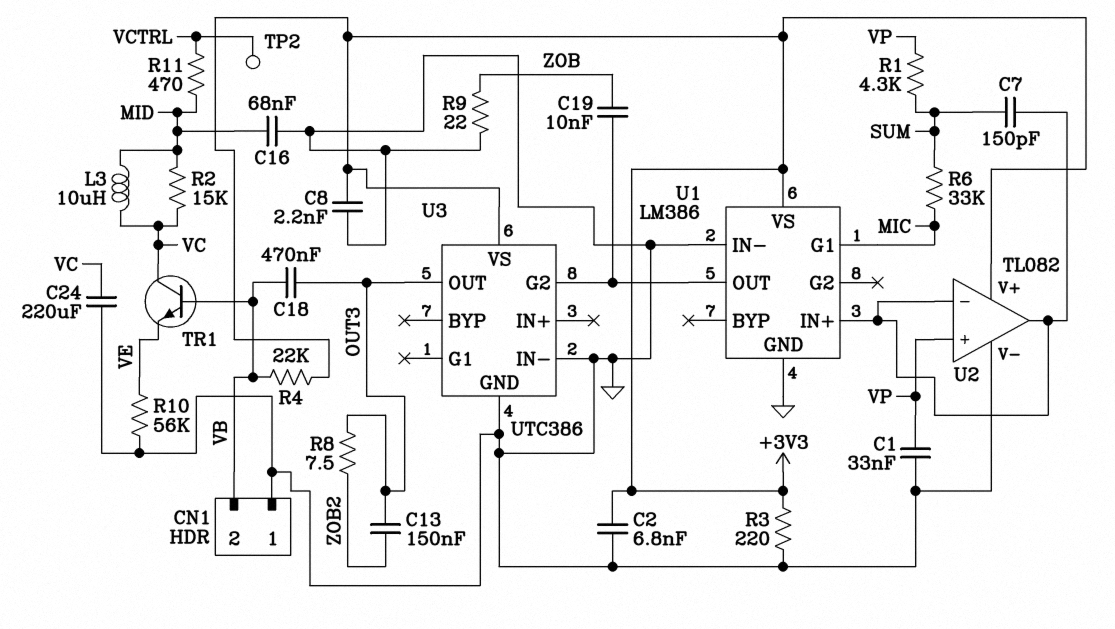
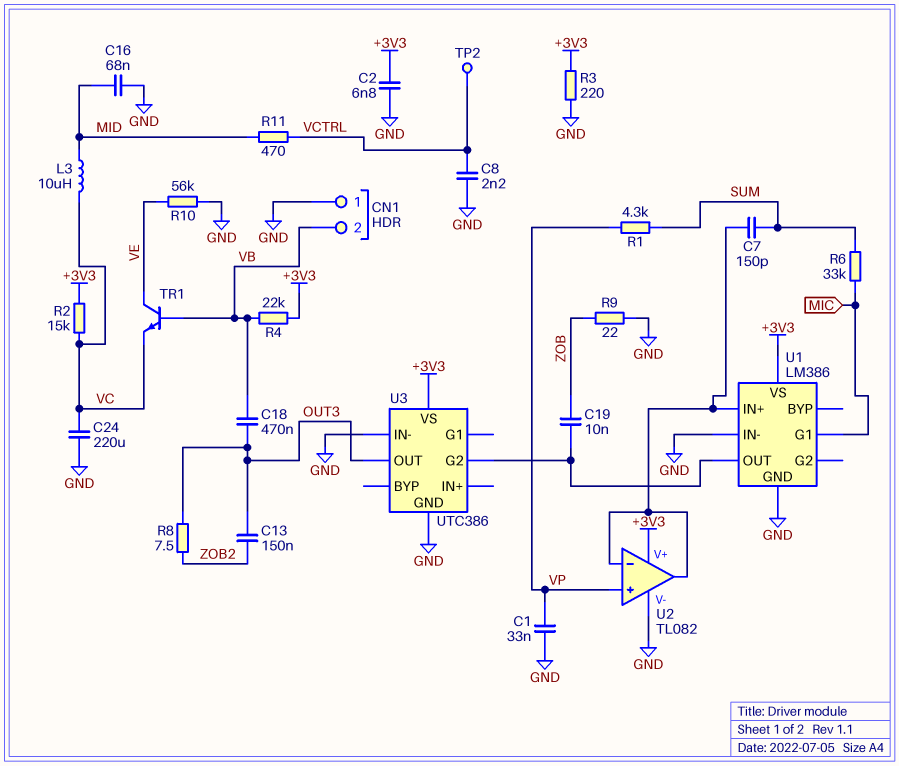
C8: 2.2nF (+3V3, GND) -> 2.2nF (GND, VCTRL)
R2: 15k (MID, VC) -> 15k (+3V3, VC)
TR1: NPN (B VB, C VC, E VE) -> NPN (B VB, C VE, E VC)

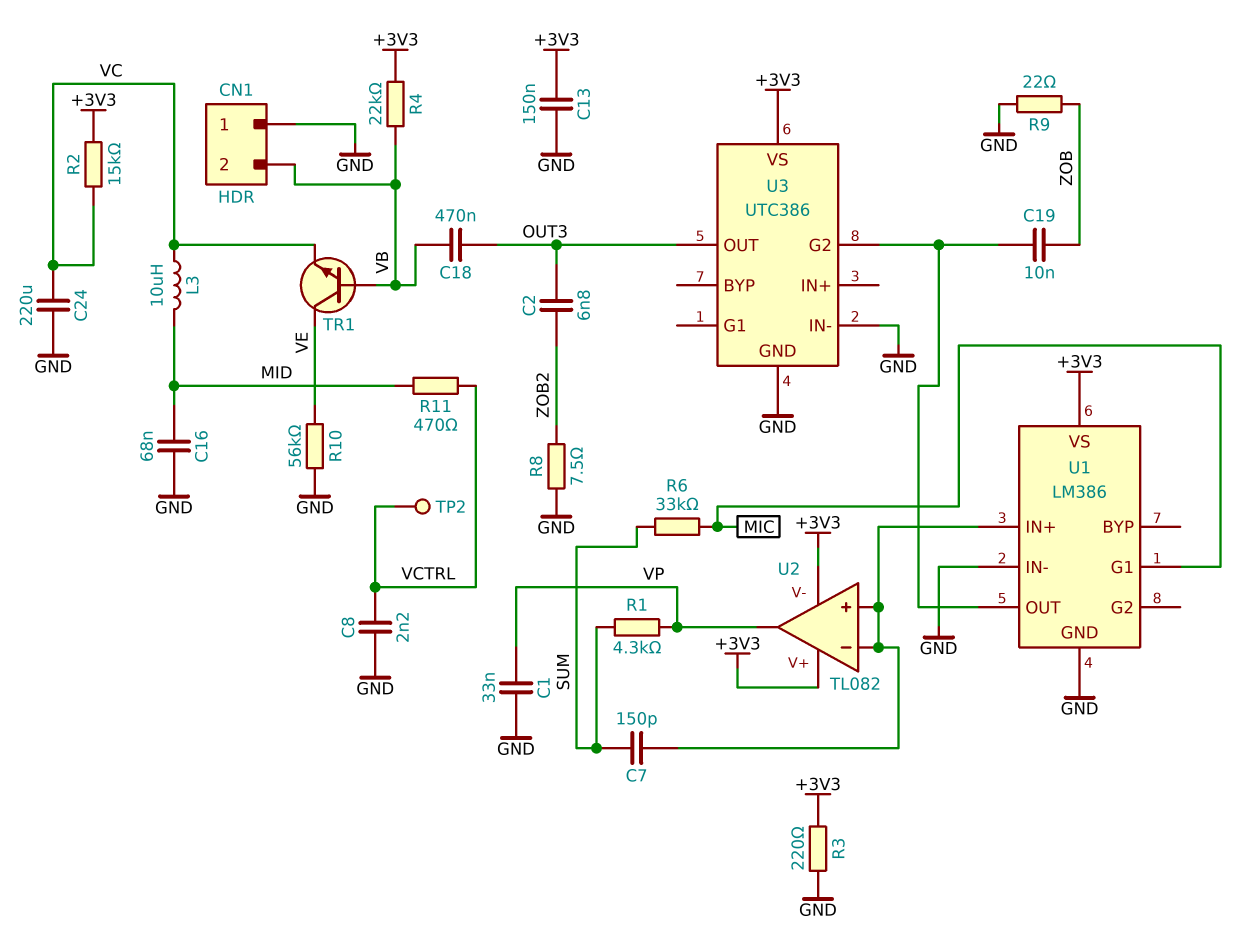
C2: 6.8nF (+3V3, GND) -> 6.8nF (OUT3, ZOB2)
C13: 150nF (OUT3, ZOB2) -> 150nF (+3V3, GND)
R8: 7.5 (OUT3, ZOB2) -> 7.5 (GND, ZOB2)
U2 pin V-: GND -> +3V3
U2 pin in+: VP -> U1/IN+
U2 pin out: U1/IN+ -> VP

